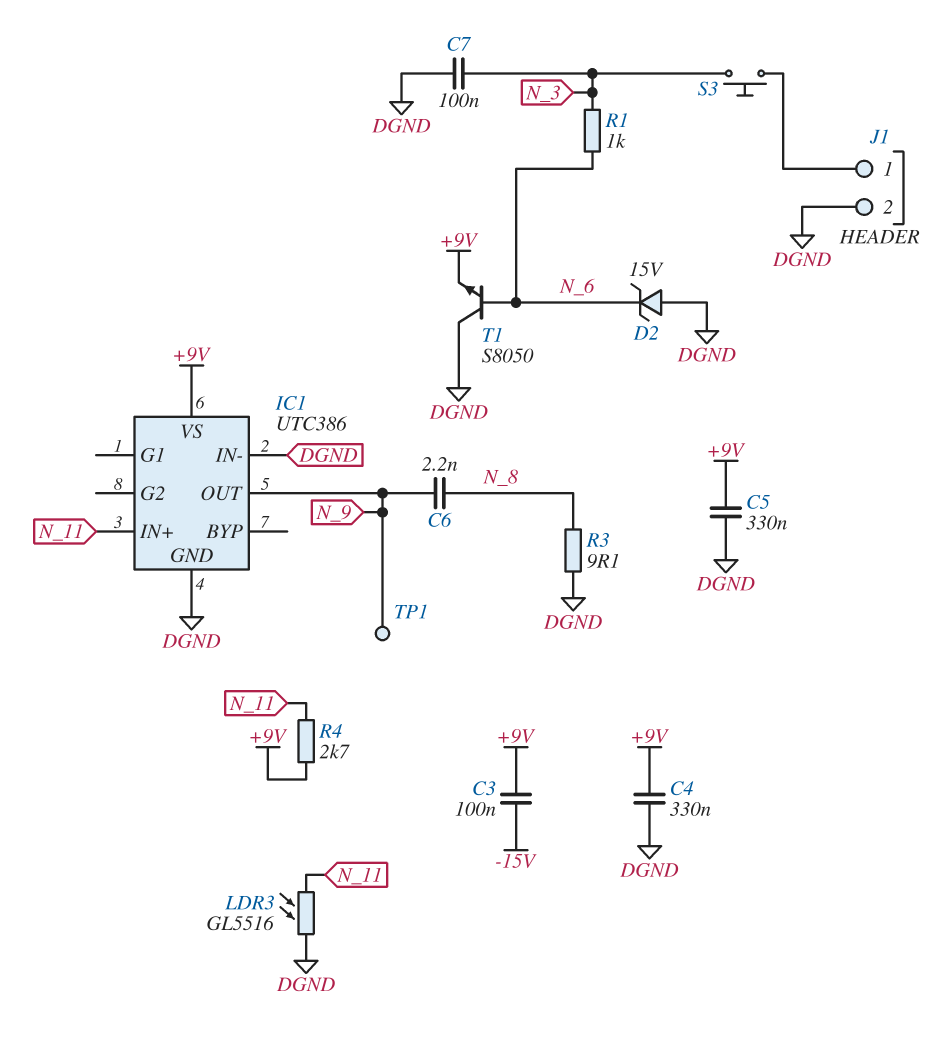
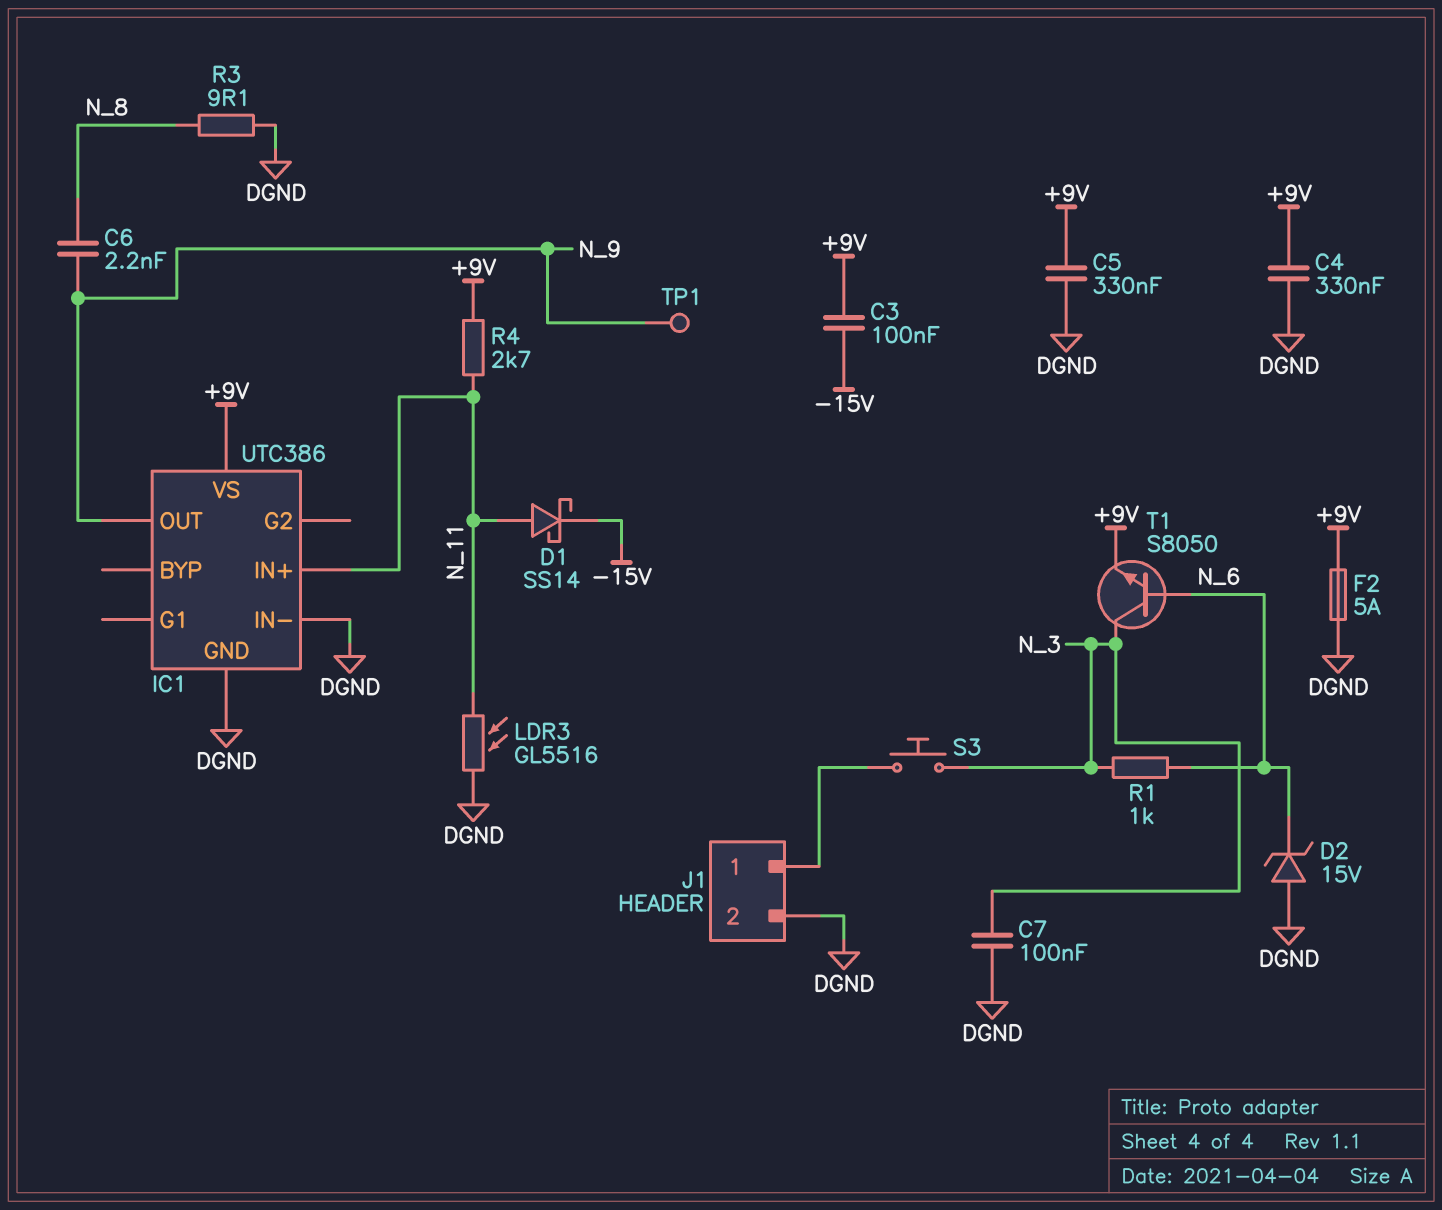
D1: none -> schottky SS14 (A N_11, K -15V)
F2: none -> 5A (+9V, DGND)
T1: NPN S8050 (B N_6, C DGND, E +9V) -> NPN S8050 (B N_6, C N_3, E +9V)

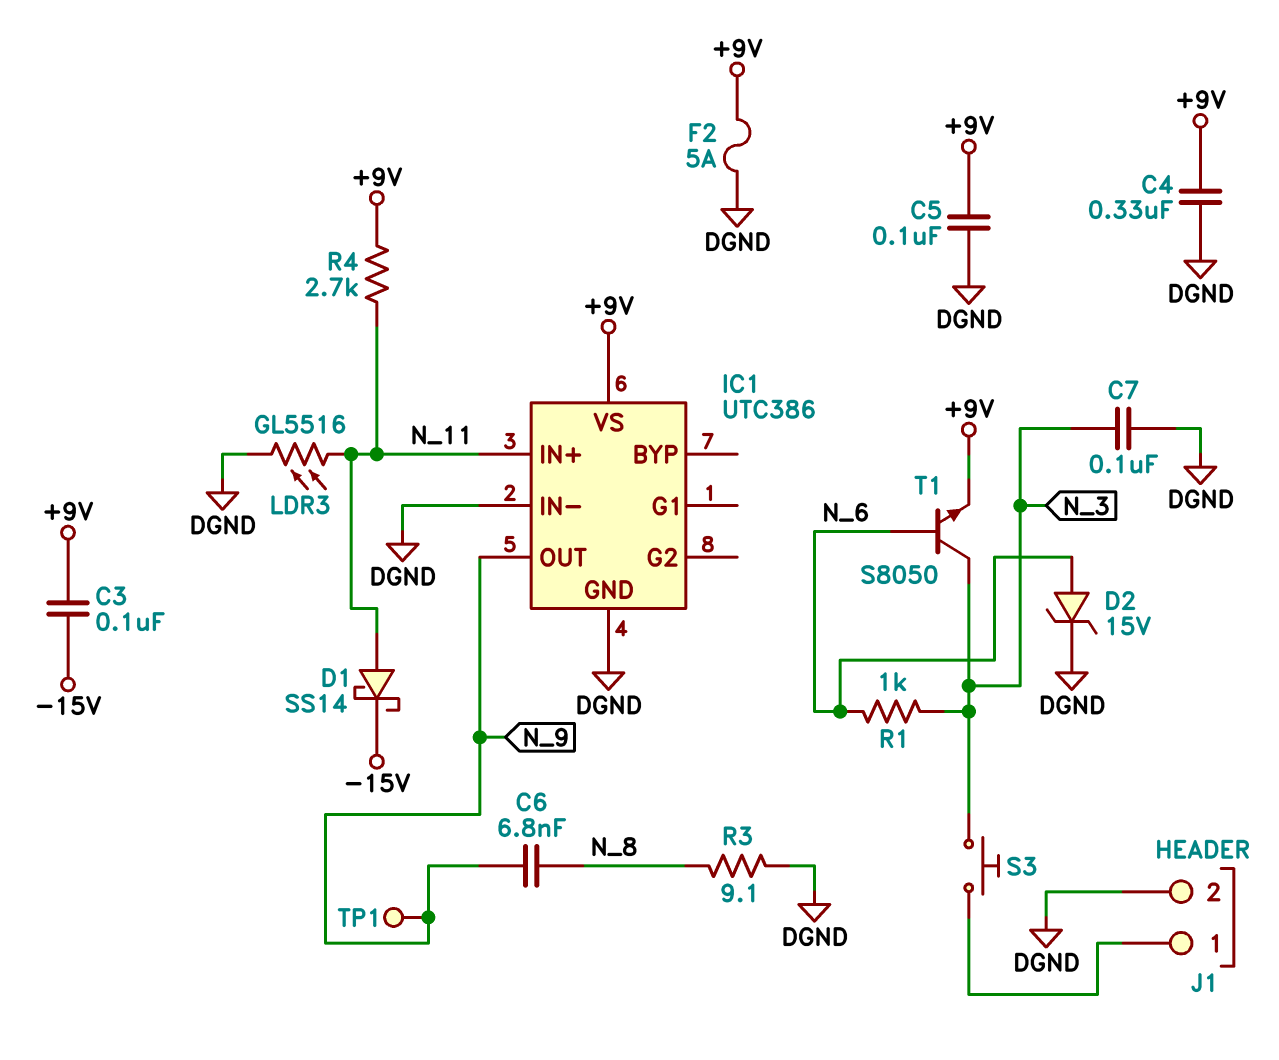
C5: 330nF (+9V, DGND) -> 100nF (+9V, DGND)
C6: 2.2nF (N_8, N_9) -> 6.8nF (N_8, N_9)
D2: zener 15V (A DGND, K N_6) -> zener 15V (A N_6, K DGND)

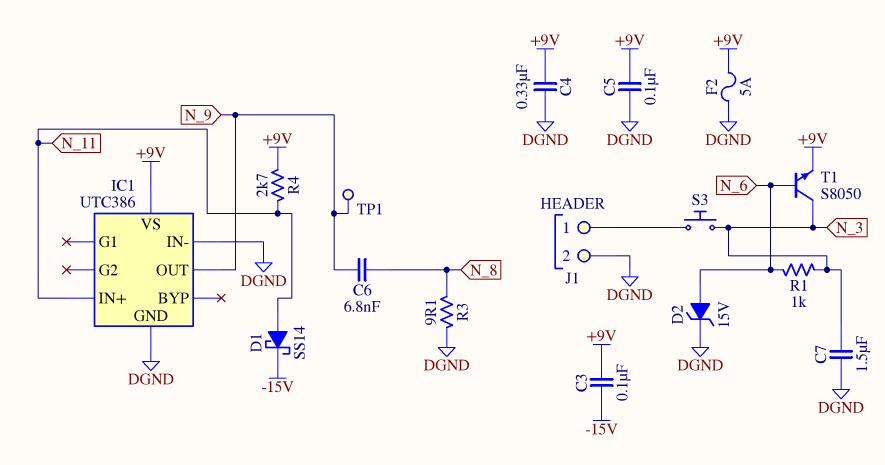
C7: 100nF (DGND, N_3) -> 1.5uF (DGND, N_3)
LDR3: GL5516 (DGND, N_11) -> none

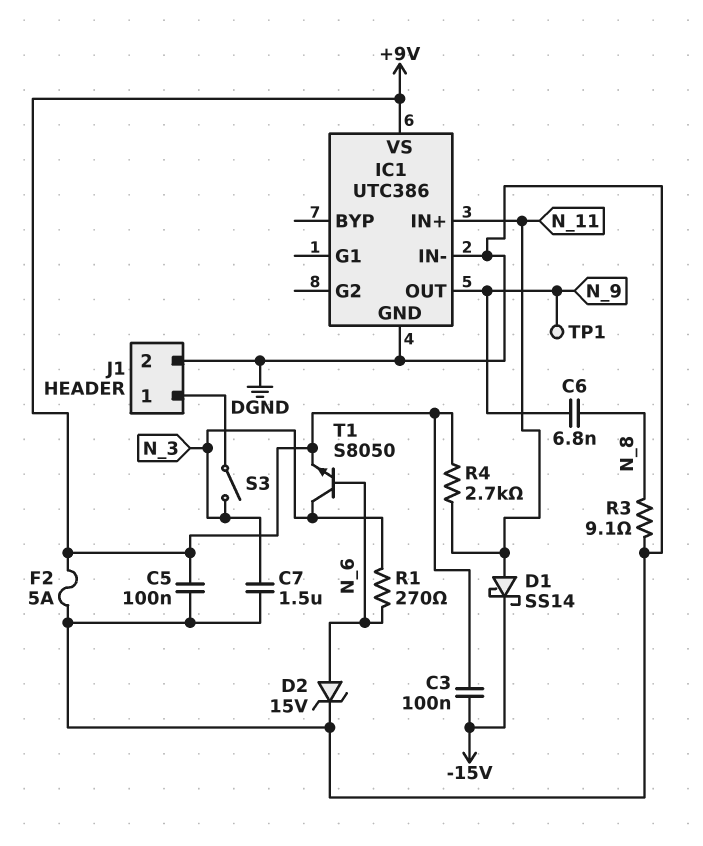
C4: 330nF (+9V, DGND) -> none
R1: 1k (N_3, N_6) -> 270 (N_3, N_6)
S3: button (J1/1, N_3) -> switch (J1/1, N_3)

